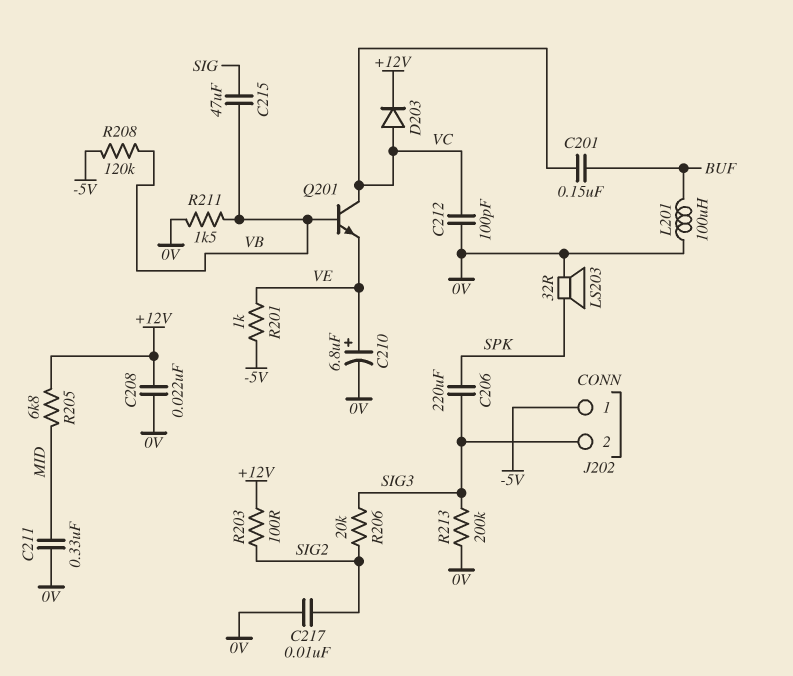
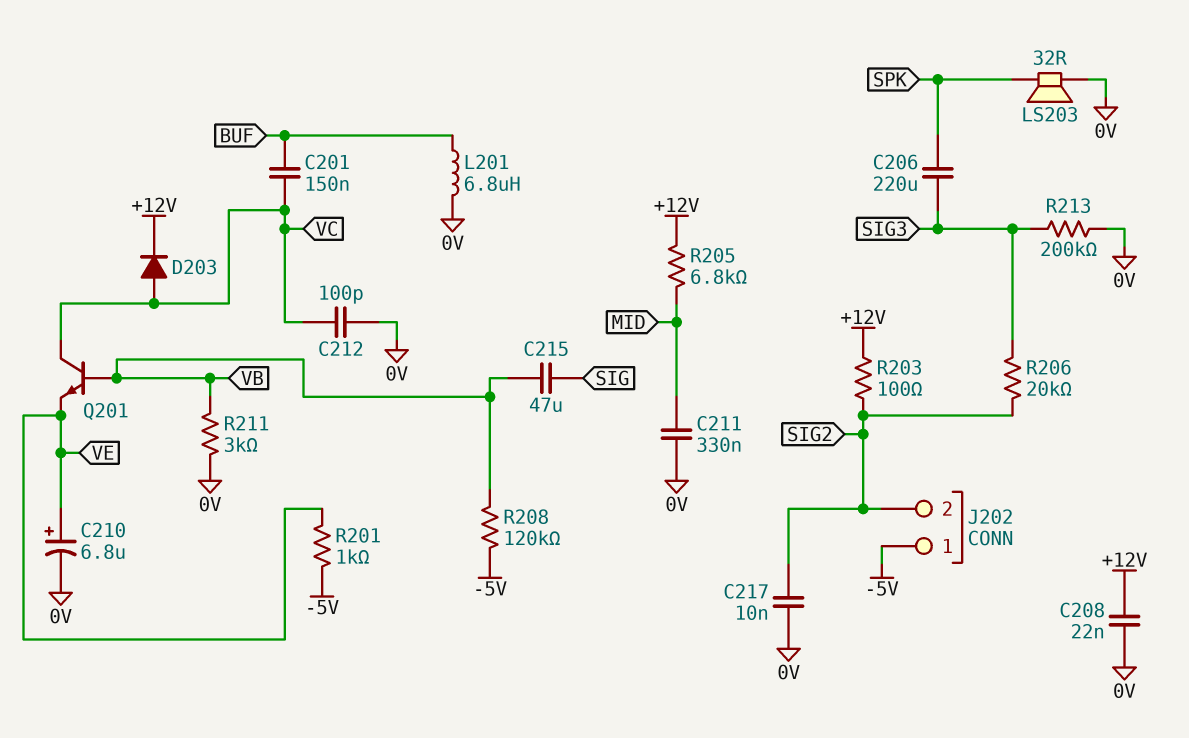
J202 pin 2: SIG3 -> SIG2
L201: 100uH (0V, BUF) -> 6.8uH (0V, BUF)
R211: 1.5k (0V, VB) -> 3k (0V, VB)

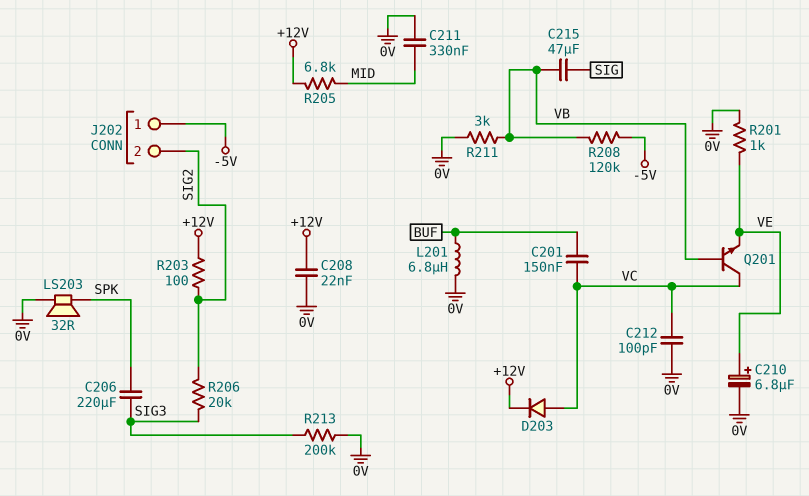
C217: 10nF (0V, SIG2) -> none
R201: 1k (-5V, VE) -> 1k (0V, VE)

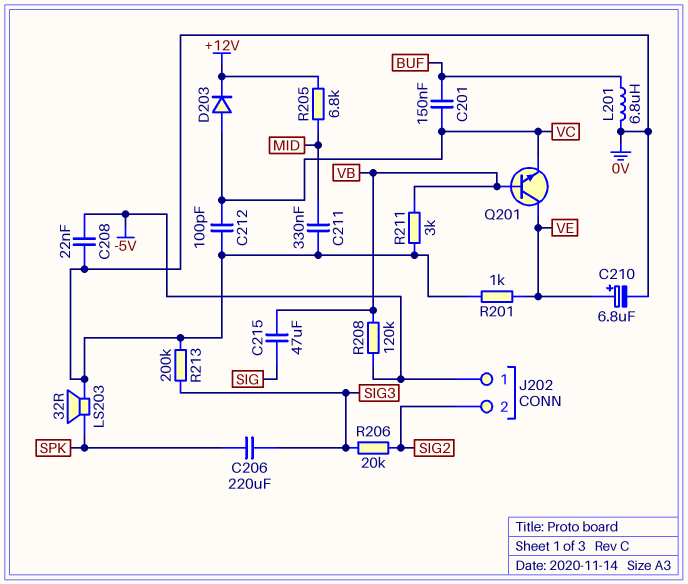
C208: 22nF (+12V, 0V) -> 22nF (-5V, 0V)
Q201: NPN (B VB, C VC, E VE) -> NPN (B VB, C VE, E VC)
R203: 100 (+12V, SIG2) -> none

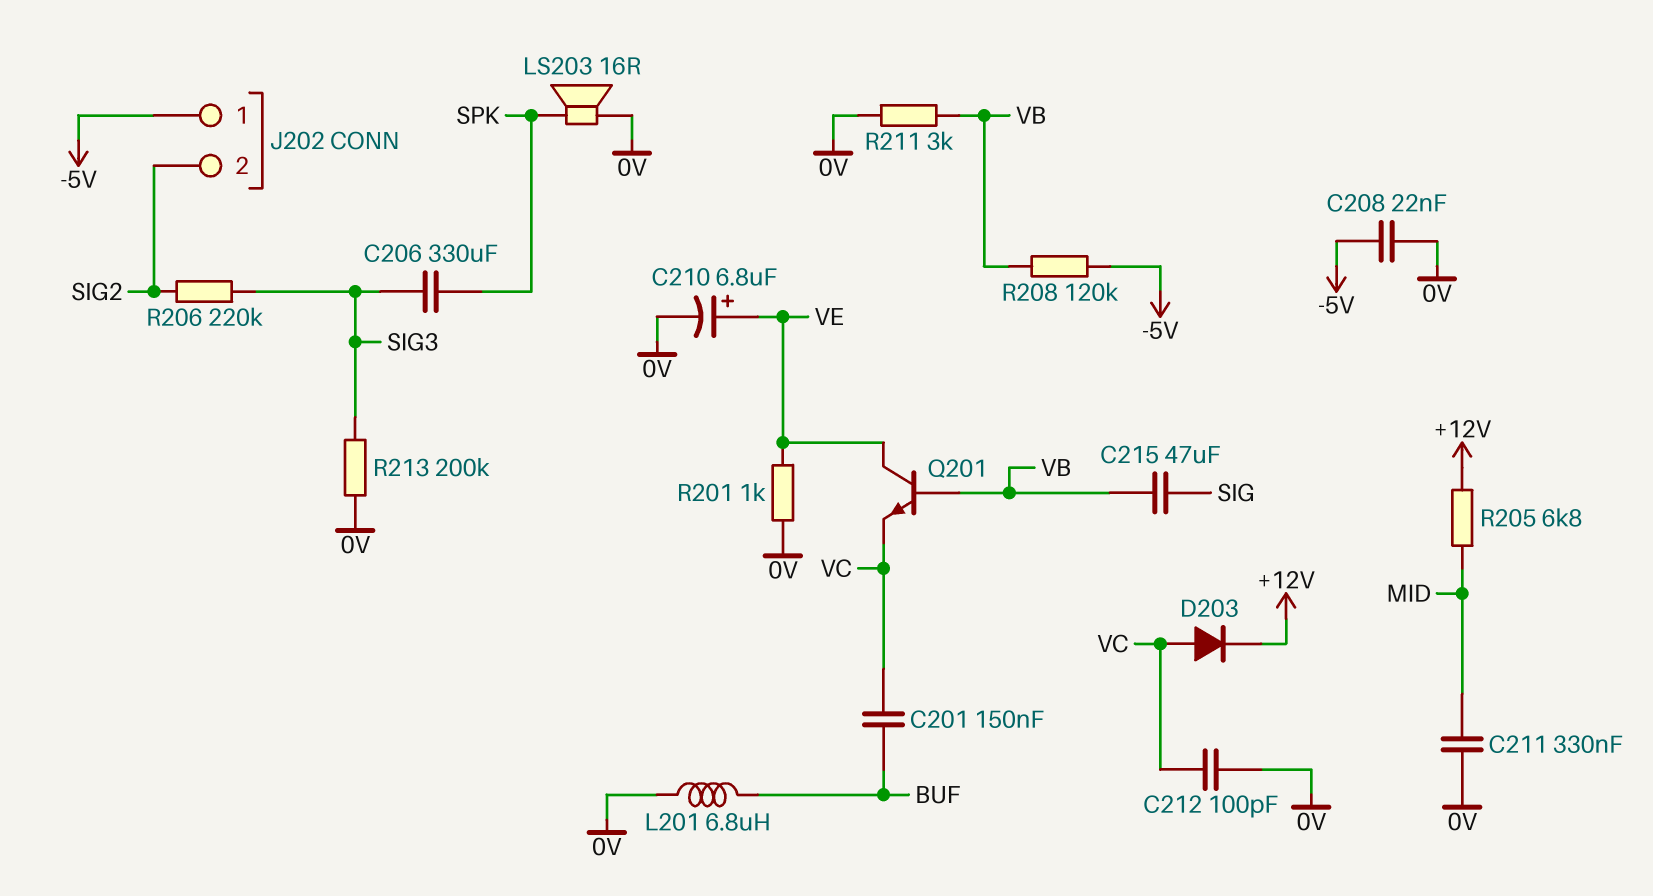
C206: 220uF (SIG3, SPK) -> 330uF (SIG3, SPK)
LS203: speaker 32R (0V, SPK) -> speaker 16R (0V, SPK)
R206: 20k (SIG2, SIG3) -> 220k (SIG2, SIG3)

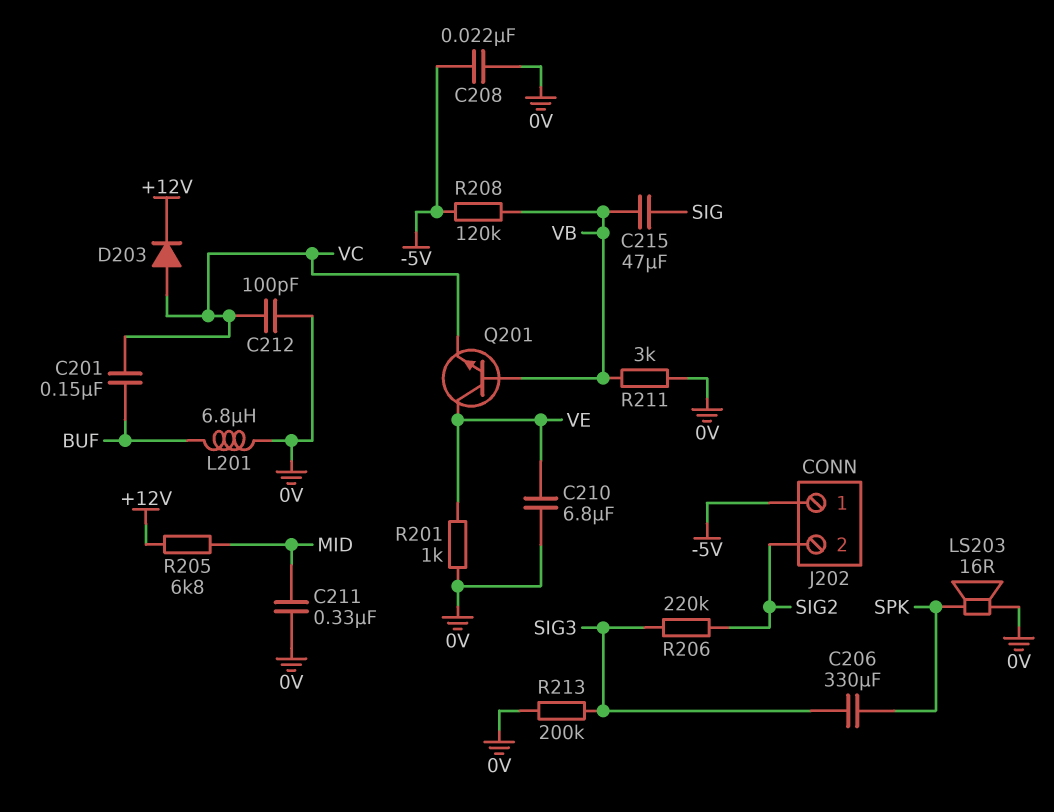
C210: 6.8uF (plus VE, minus 0V) -> 6.8uF (0V, VE)

